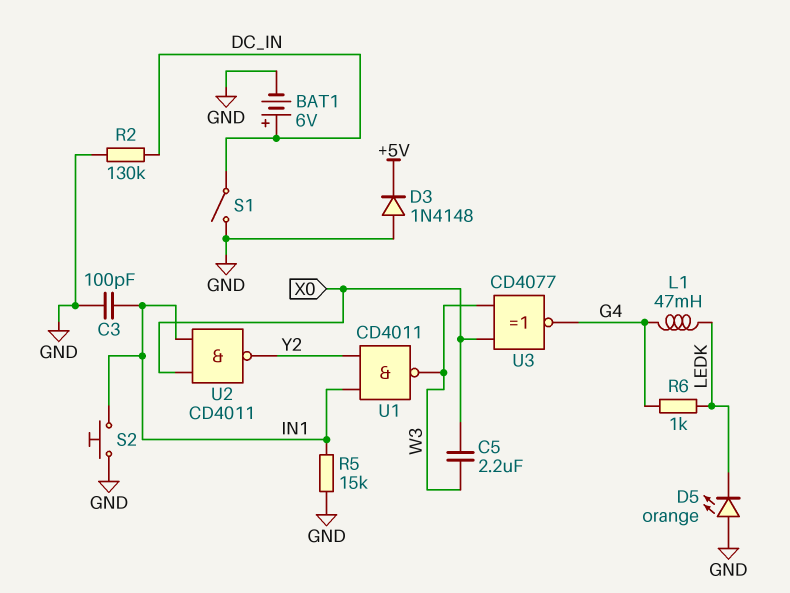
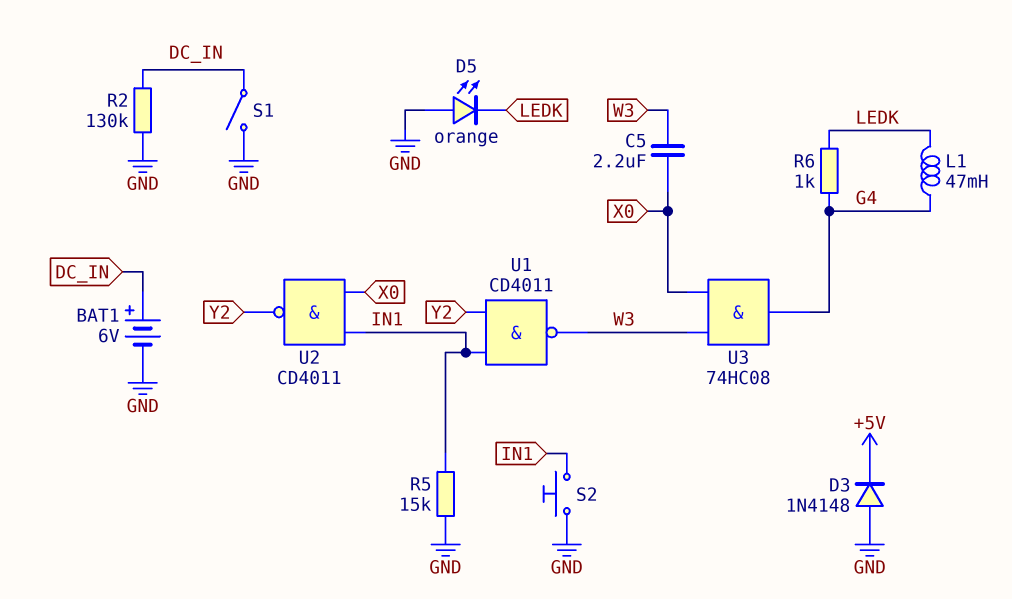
C3: 100pF (GND, IN1) -> none
U3: XNOR CD4077 (in W3, in X0, out G4) -> AND 74HC08 (in W3, in X0, out G4)

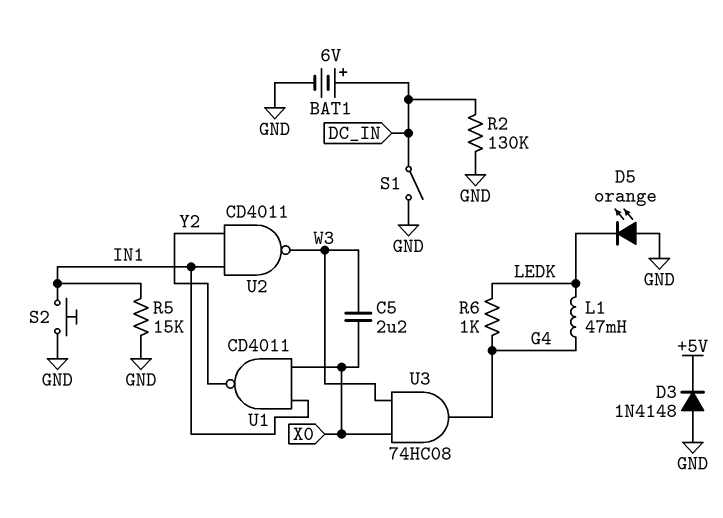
U1: NAND CD4011 (in IN1, in Y2, out W3) -> NAND CD4011 (in IN1, in X0, out Y2)
U2: NAND CD4011 (in IN1, in X0, out Y2) -> NAND CD4011 (in IN1, in Y2, out W3)

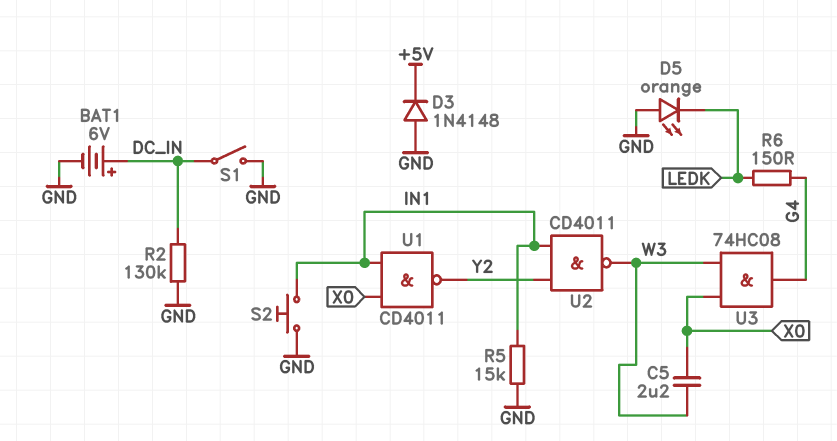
L1: 47mH (G4, LEDK) -> none
R6: 1k (G4, LEDK) -> 150 (G4, LEDK)

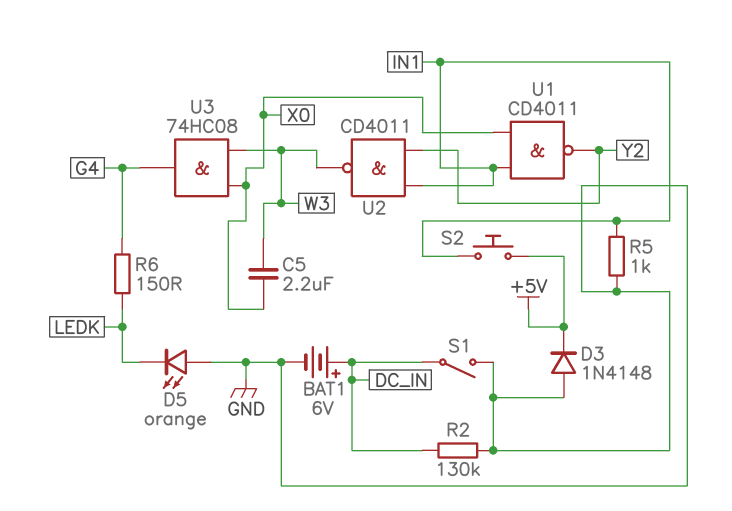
R5: 15k (GND, IN1) -> 1k (GND, IN1)
S2: button (GND, IN1) -> button (+5V, IN1)

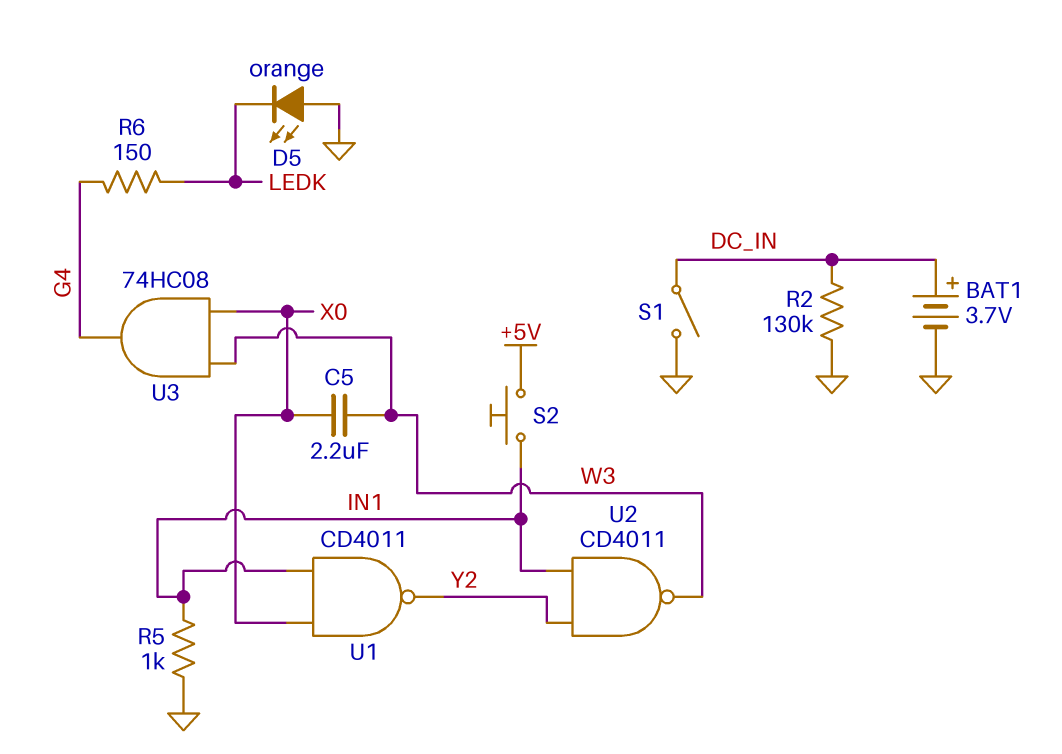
BAT1: 6V (plus DC_IN, minus GND) -> 3.7V (plus DC_IN, minus GND)
D3: diode 1N4148 (A GND, K +5V) -> none

